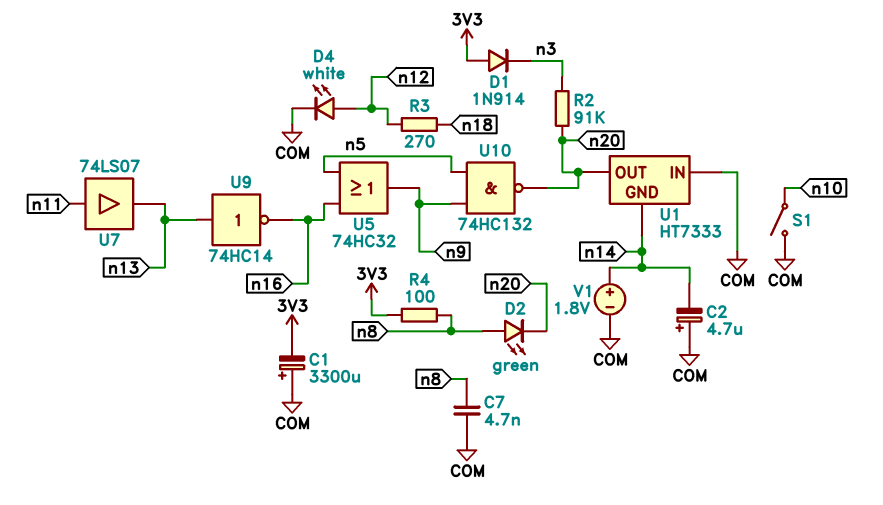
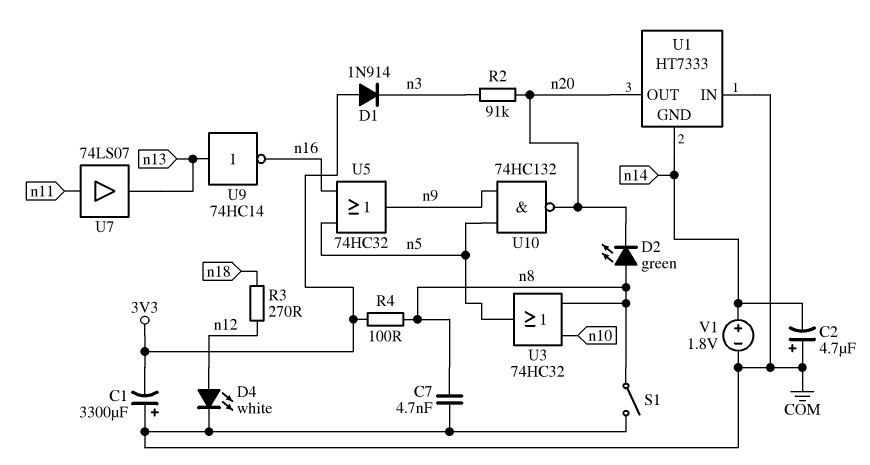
S1: switch (COM, n10) -> switch (COM, n8)
U3: none -> OR 74HC32 (in n8, in n10, out n5)

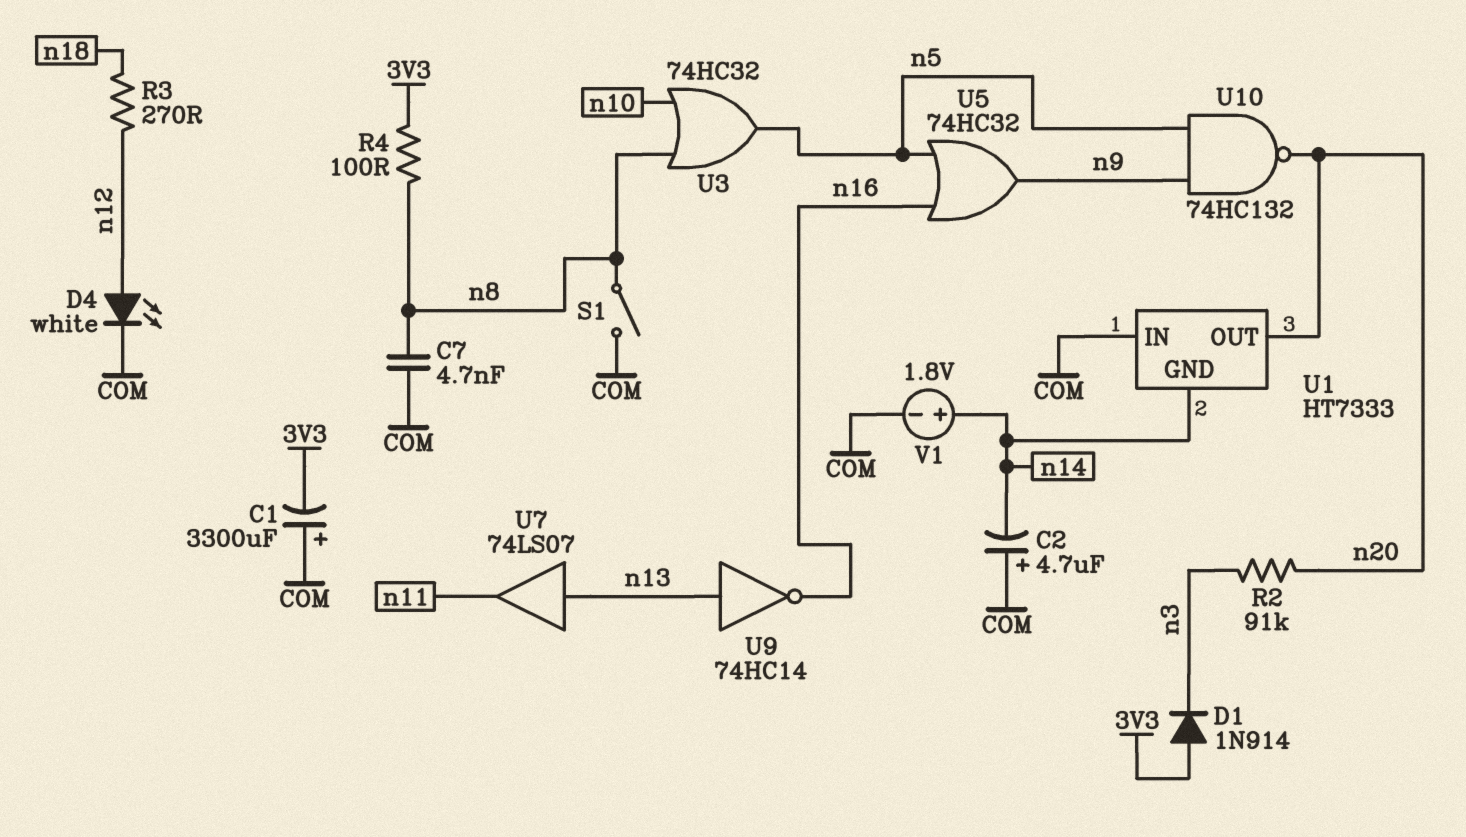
D2: LED green (A n8, K n20) -> none
U7: buffer 74LS07 (in n11, out n13) -> buffer 74LS07 (in n13, out n11)

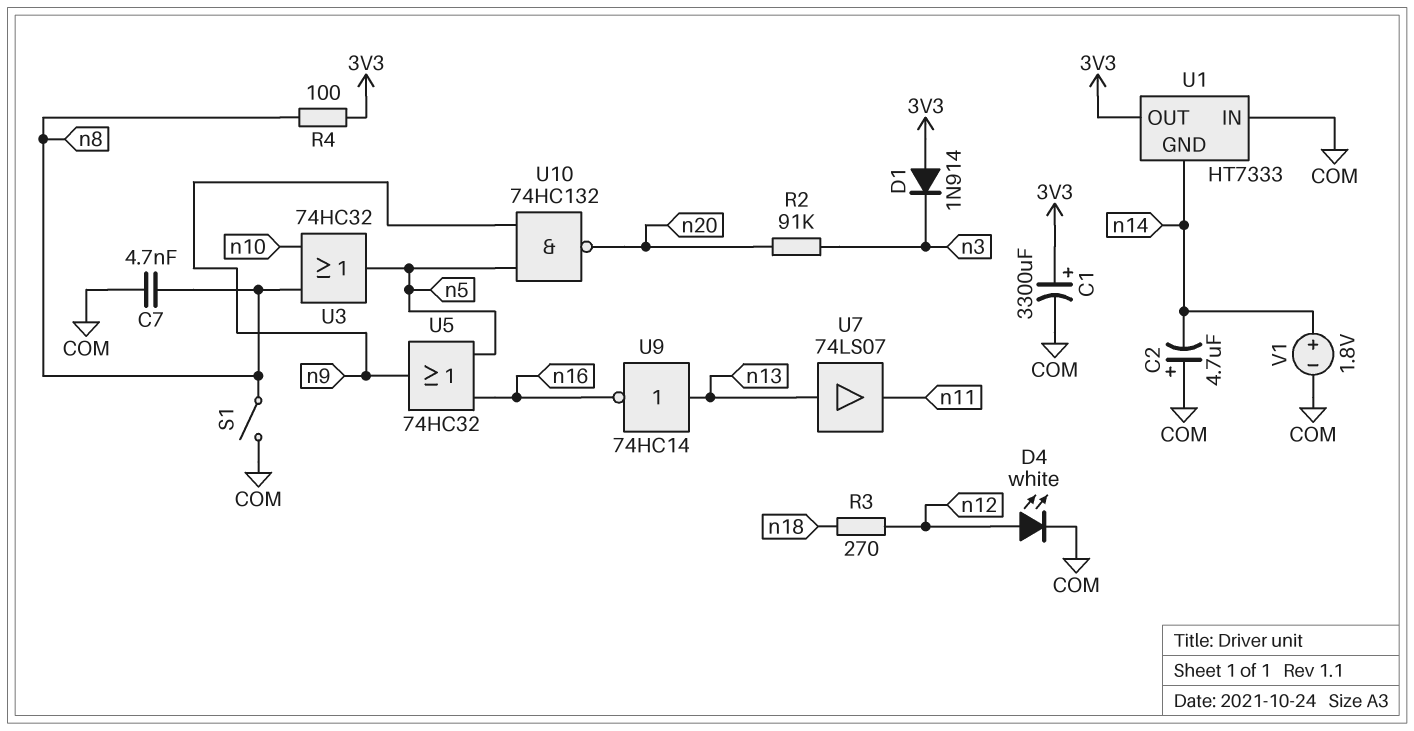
C1: 3300uF (plus COM, minus 3V3) -> 3300uF (plus 3V3, minus COM)
U1 pin OUT: n20 -> 3V3

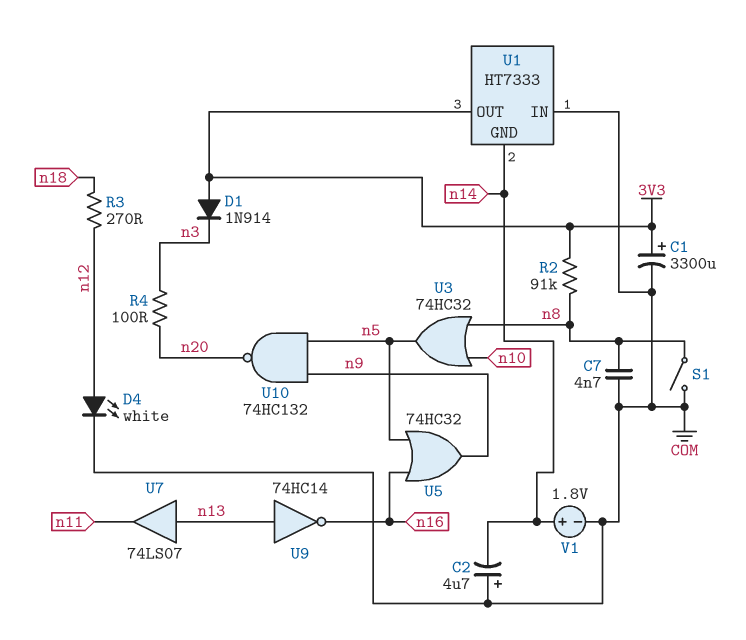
R2: 91k (n3, n20) -> 91k (3V3, n8)
R4: 100 (3V3, n8) -> 100 (n3, n20)

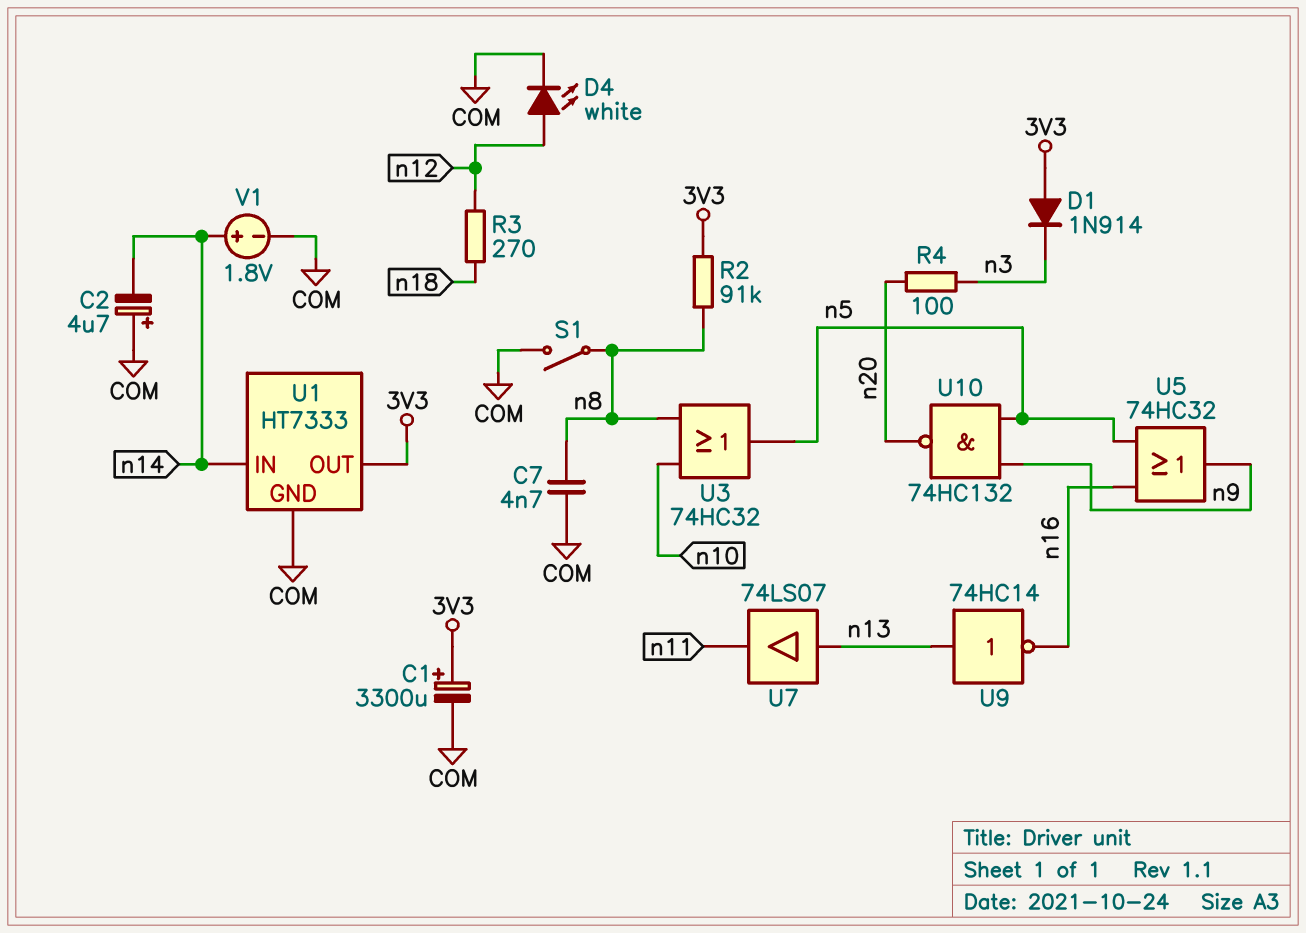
U1 pin GND: n14 -> COM
U1 pin IN: COM -> n14

